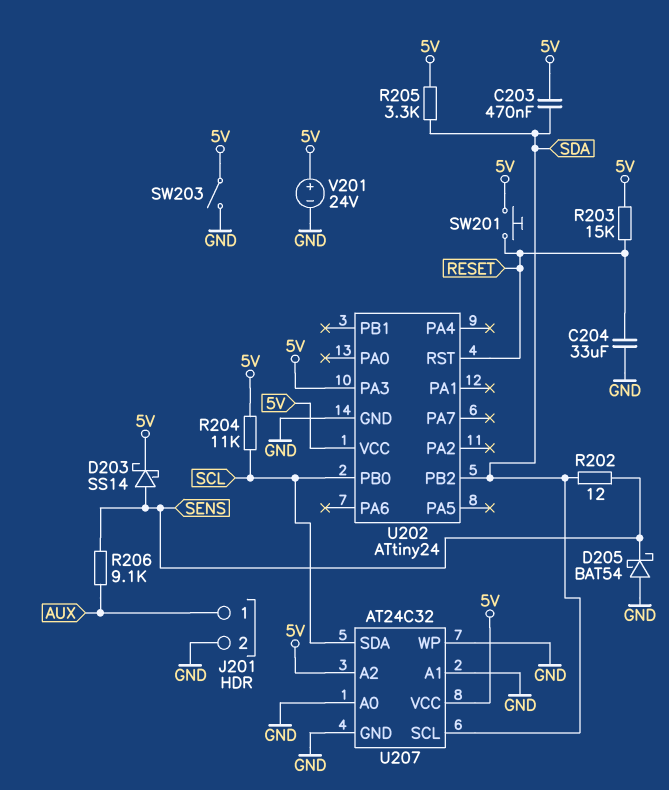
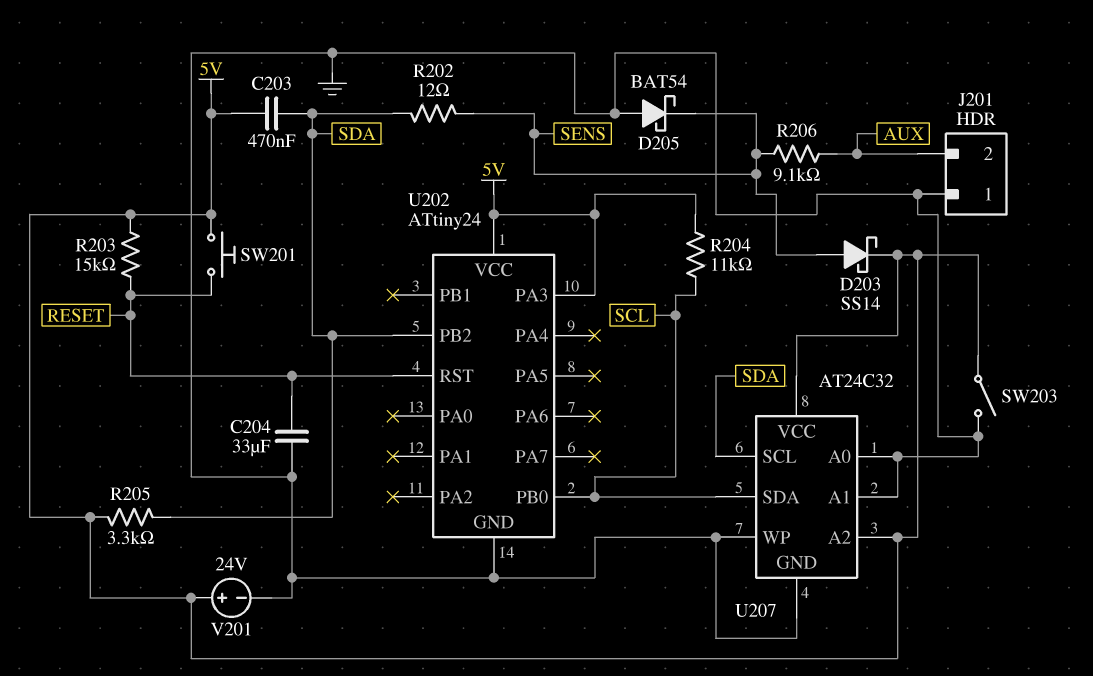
J201 pin 1: AUX -> GND
J201 pin 2: GND -> AUX

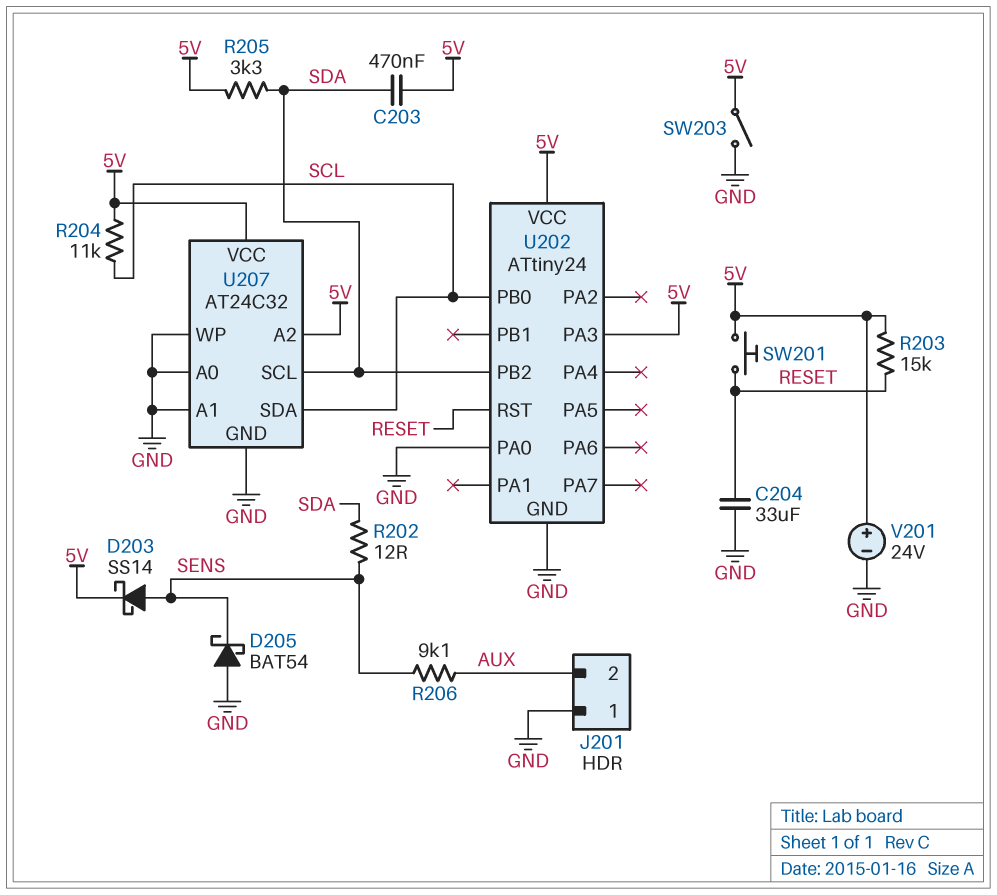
U202 pin PA0: none -> GND

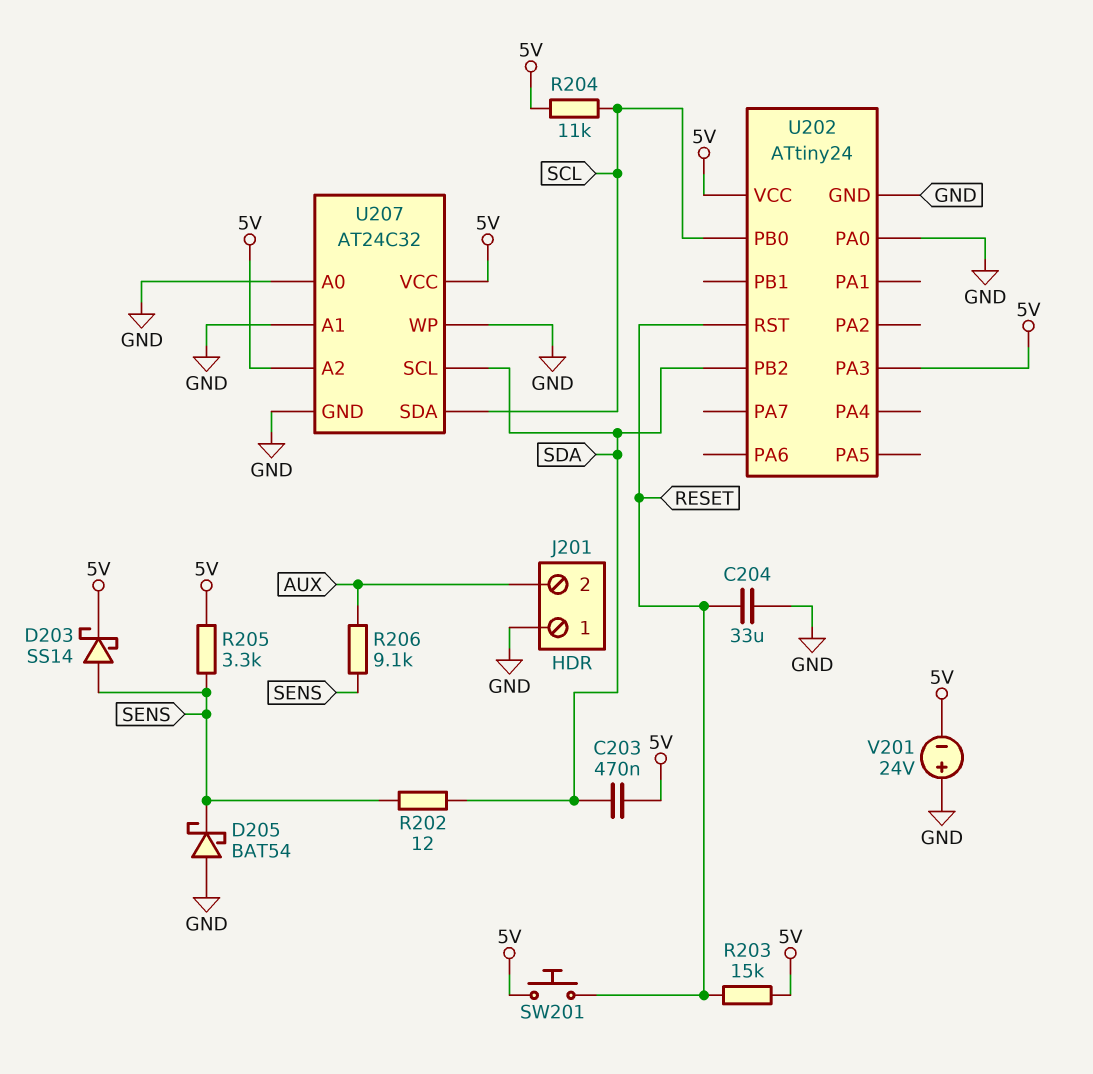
R205: 3.3k (5V, SDA) -> 3.3k (5V, SENS)
SW203: switch (5V, GND) -> none
V201: 24V (plus 5V, minus GND) -> 24V (plus GND, minus 5V)

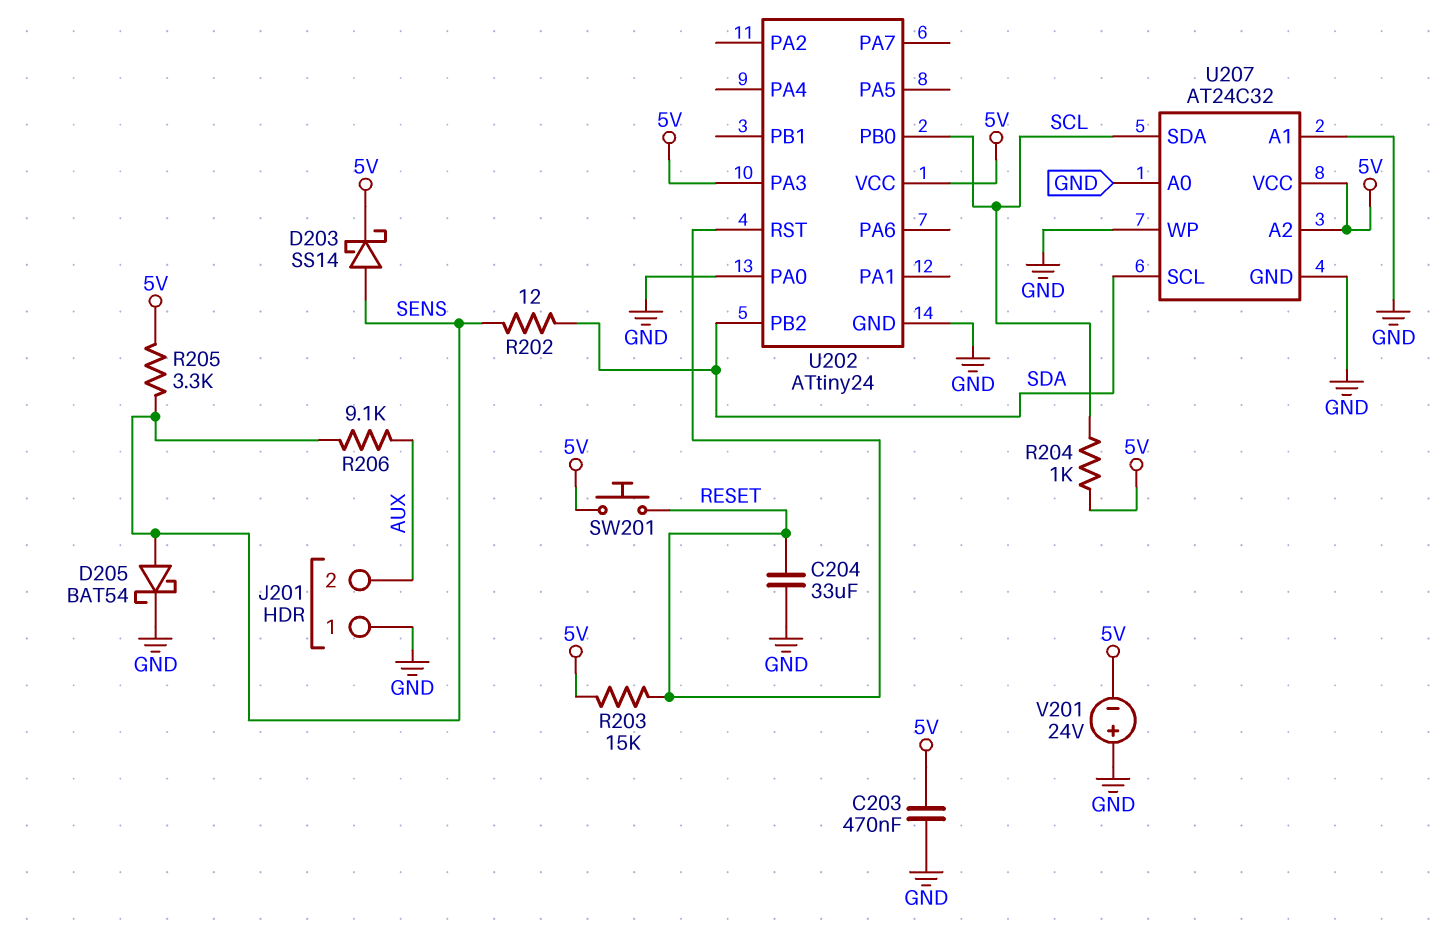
C203: 470nF (5V, SDA) -> 470nF (5V, GND)
D205: schottky BAT54 (A GND, K SENS) -> schottky BAT54 (A SENS, K GND)
R204: 11k (5V, SCL) -> 1k (5V, SCL)

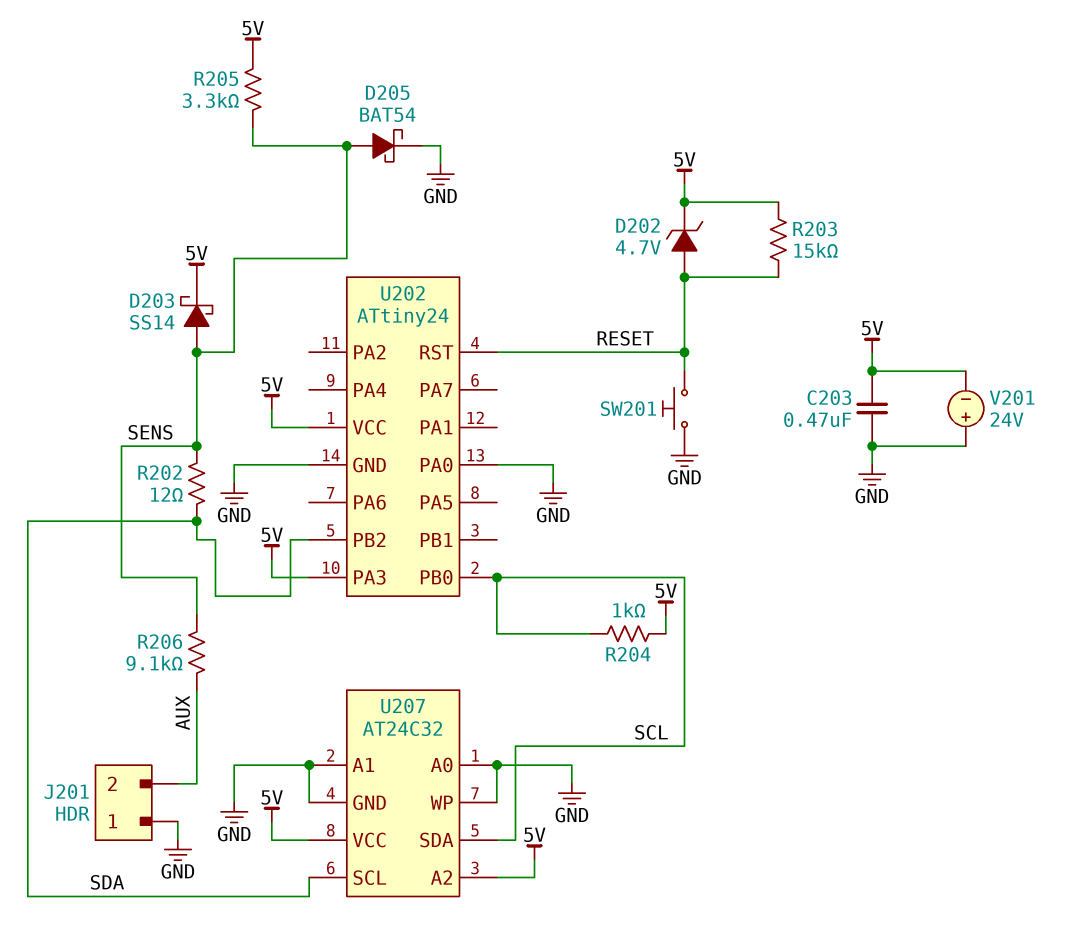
C204: 33uF (GND, RESET) -> none
D202: none -> zener 4.7V (A RESET, K 5V)
SW201: button (5V, RESET) -> button (GND, RESET)

